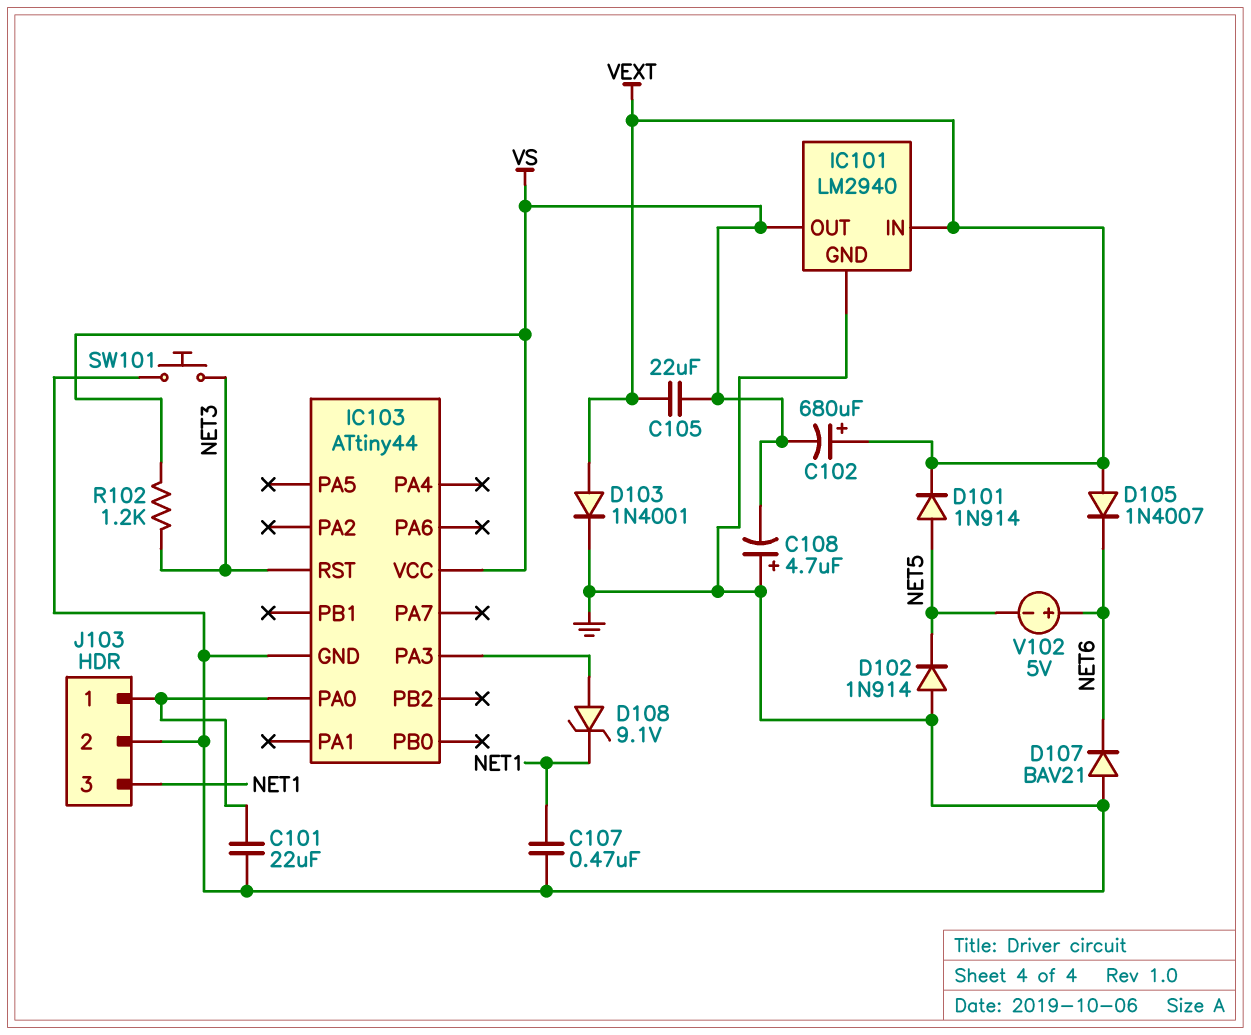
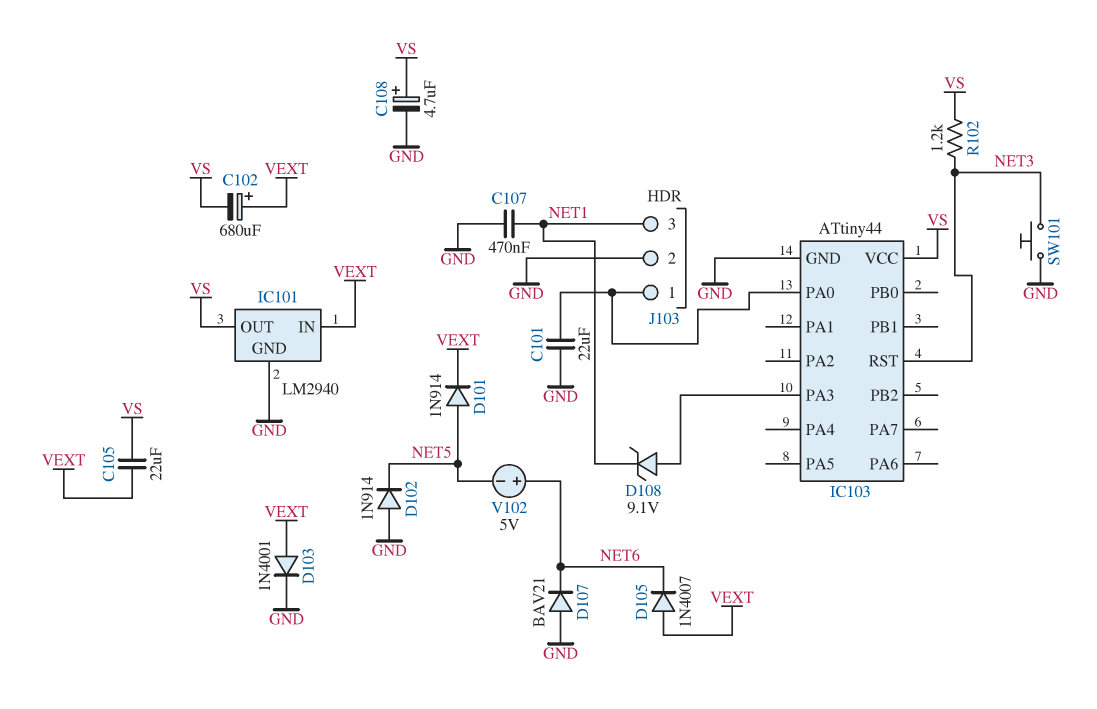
C108: 4.7uF (plus GND, minus VS) -> 4.7uF (plus VS, minus GND)

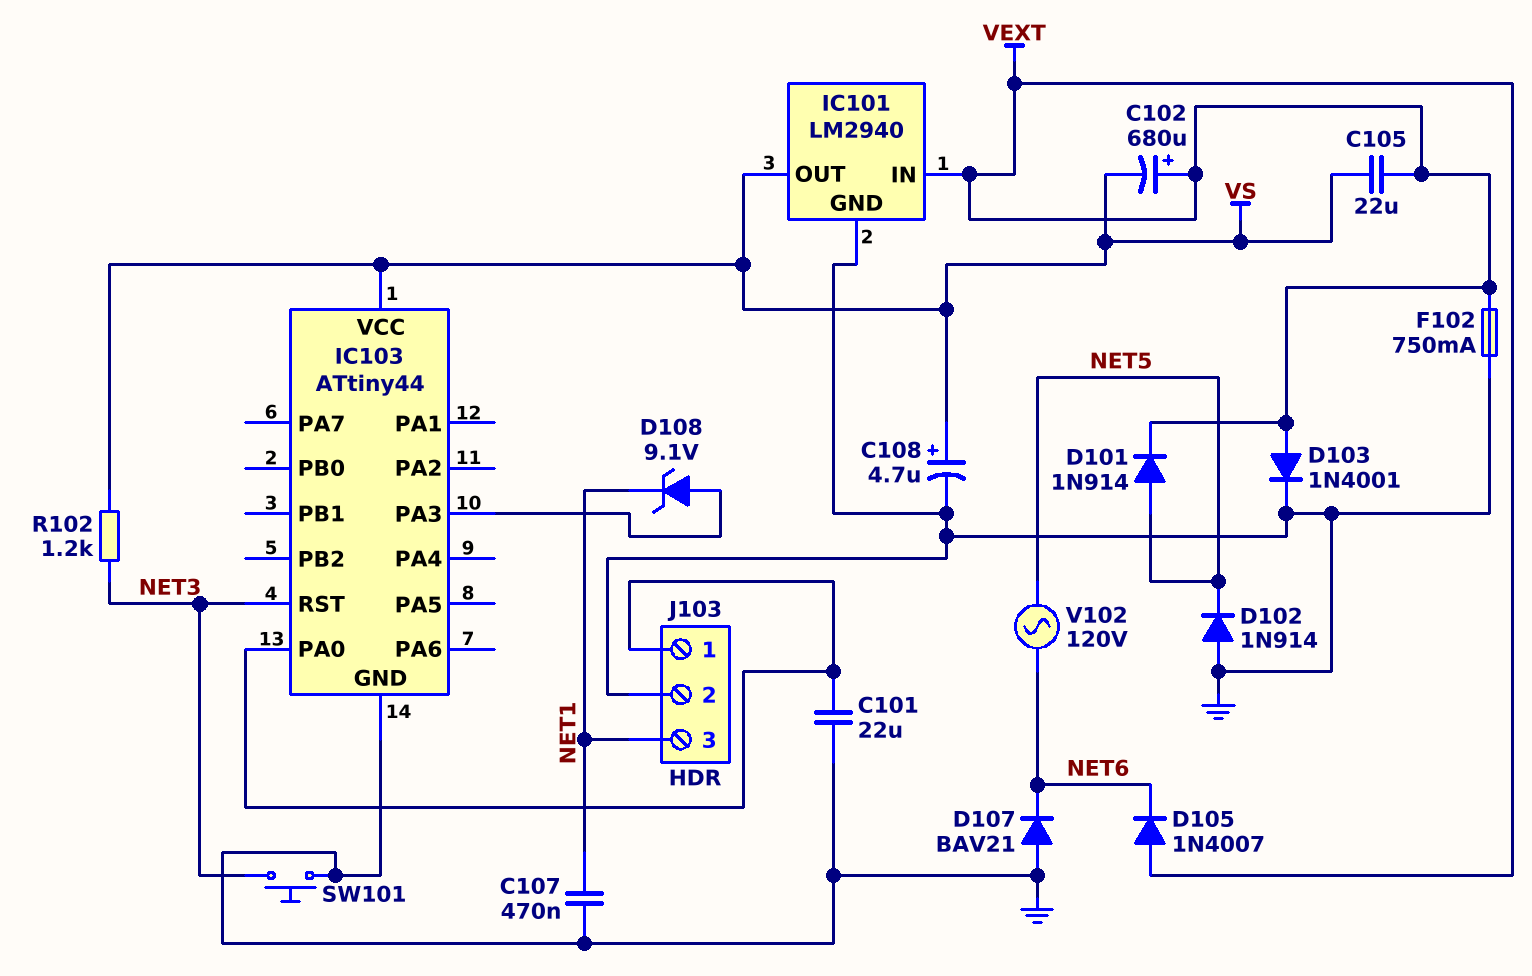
F102: none -> 750mA (GND, VEXT)
V102: 5V (plus NET6, minus NET5) -> AC 120V (NET5, NET6)

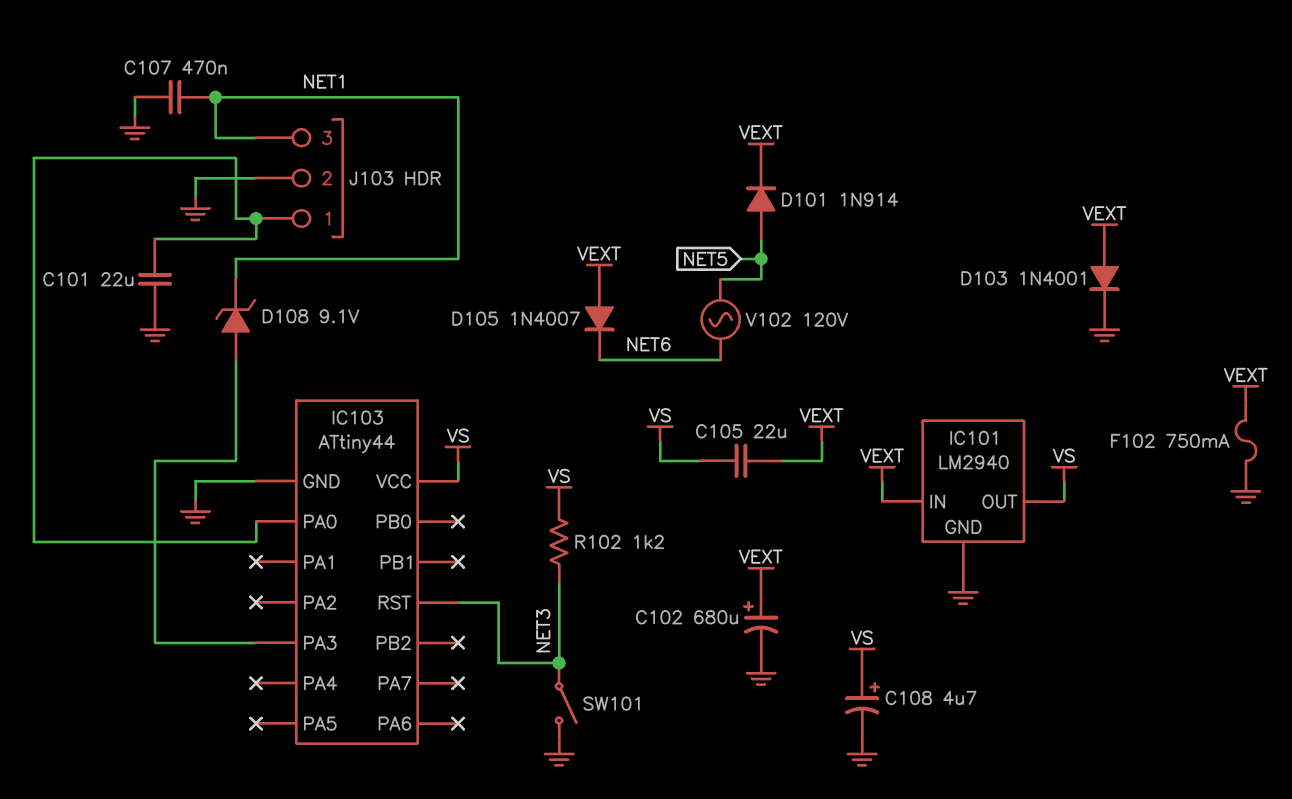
C102: 680uF (plus VEXT, minus VS) -> 680uF (plus VEXT, minus GND)
D102: diode 1N914 (A GND, K NET5) -> none
D107: diode BAV21 (A GND, K NET6) -> none
SW101: button (GND, NET3) -> switch (GND, NET3)

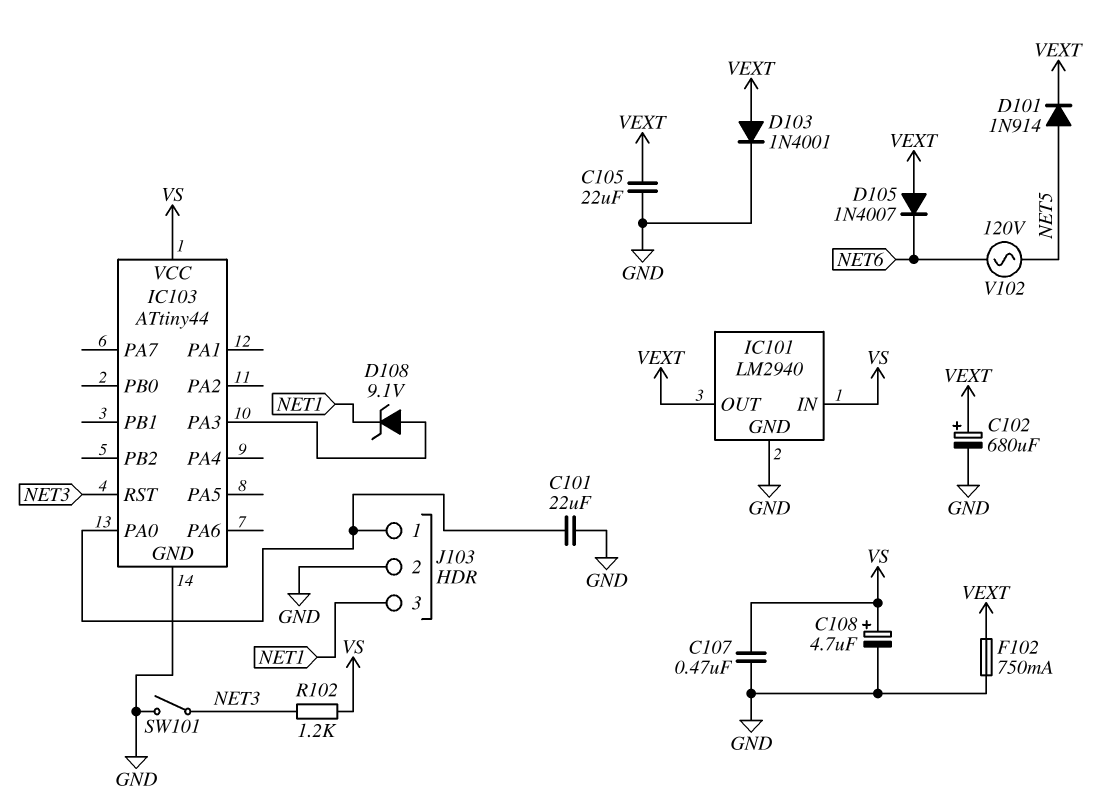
C105: 22uF (VEXT, VS) -> 22uF (GND, VEXT)
C107: 470nF (GND, NET1) -> 470nF (GND, VS)
IC101 pin IN: VEXT -> VS
IC101 pin OUT: VS -> VEXT

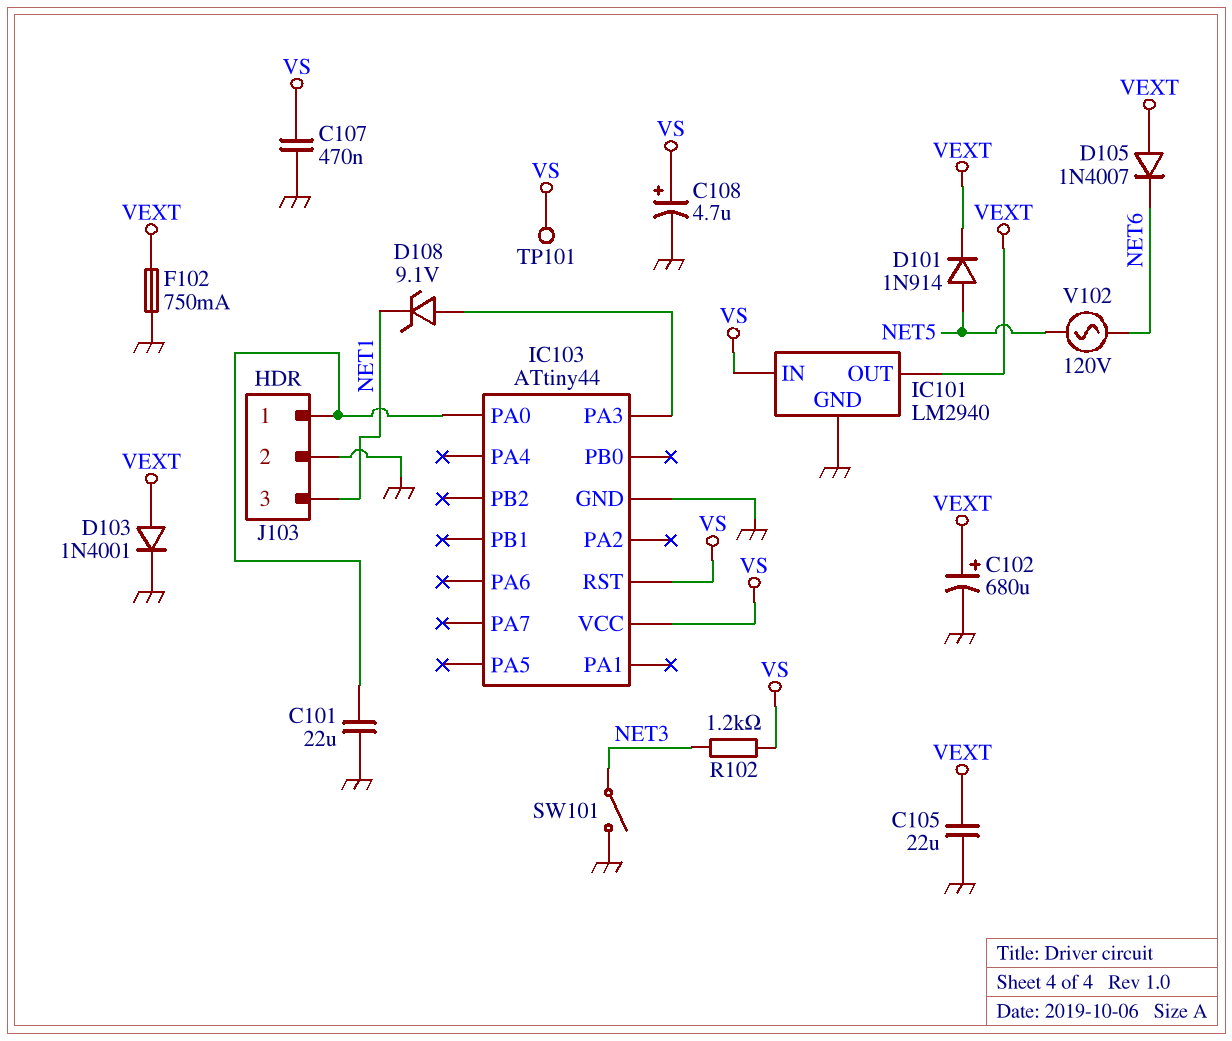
IC103 pin RST: NET3 -> VS
TP101: none -> test point (VS)

